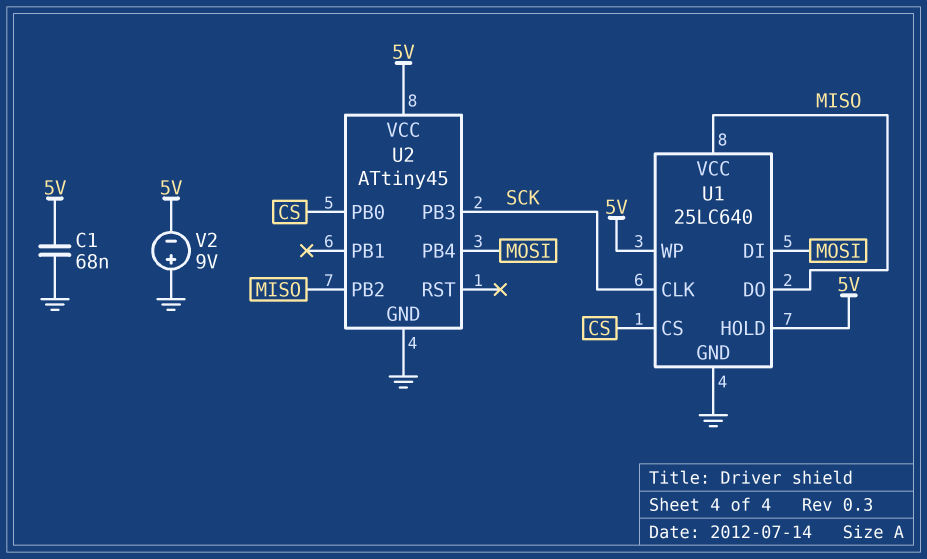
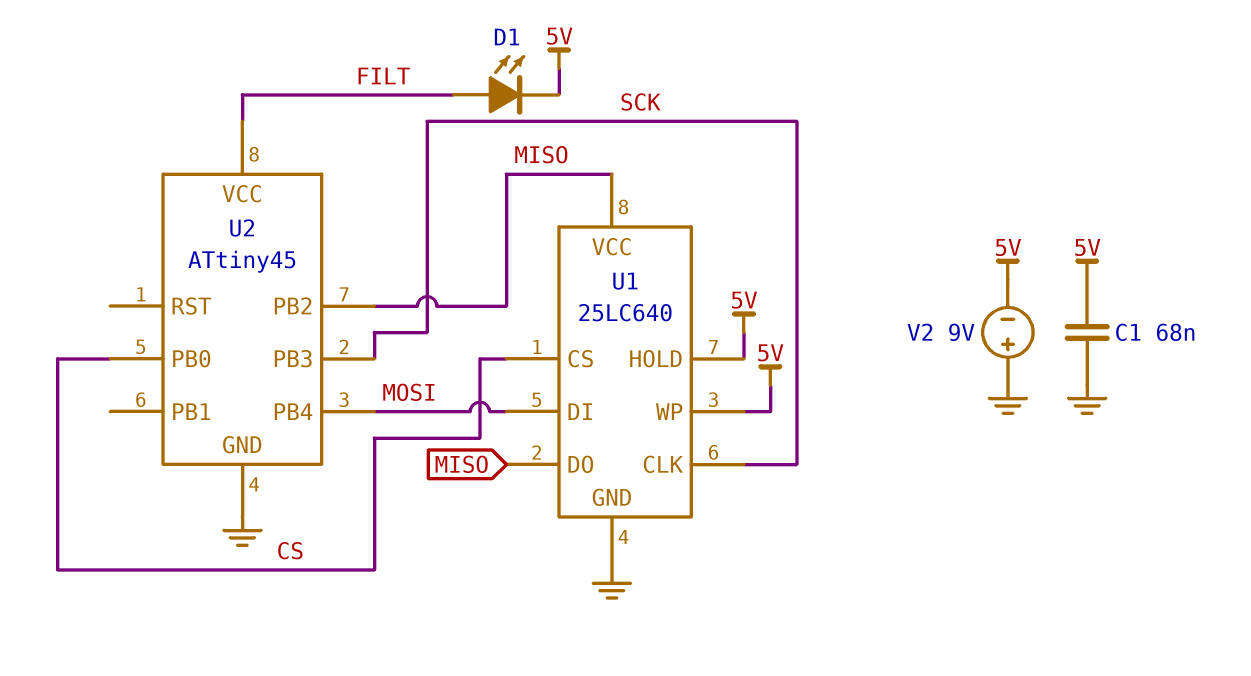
D1: none -> LED (A FILT, K 5V)
U2 pin VCC: 5V -> FILT

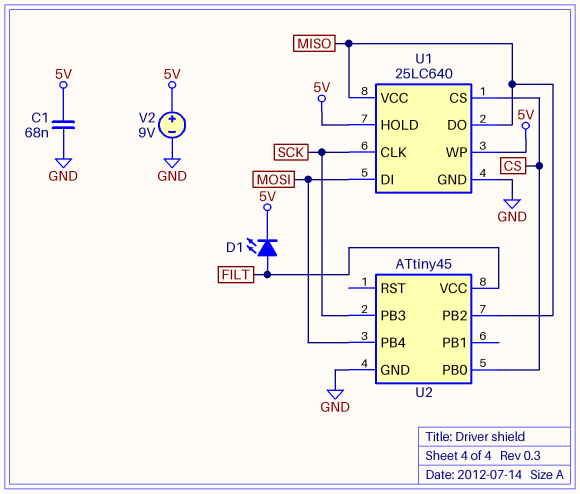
V2: 9V (plus GND, minus 5V) -> 9V (plus 5V, minus GND)

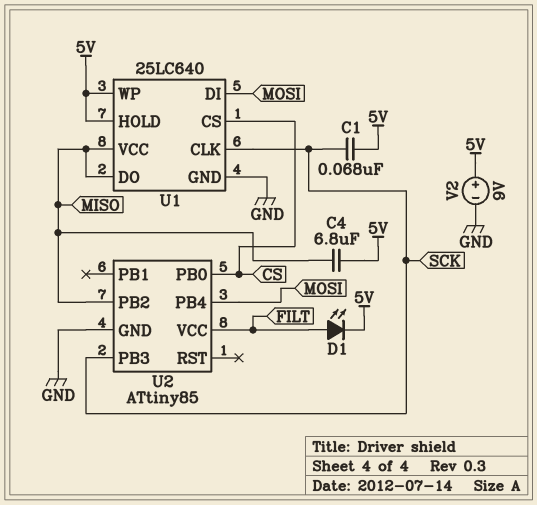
C1: 68nF (5V, GND) -> 68nF (5V, SCK)
C4: none -> 6.8uF (5V, MISO)
U2: ATtiny45 -> ATtiny85

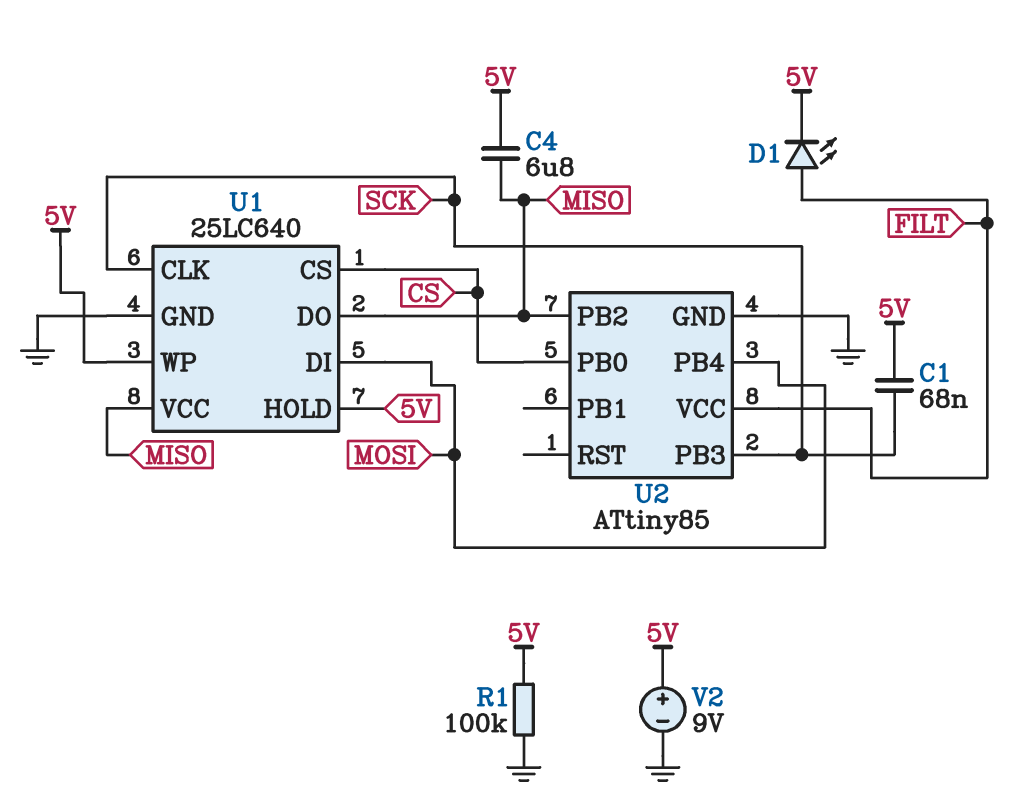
R1: none -> 100k (5V, GND)

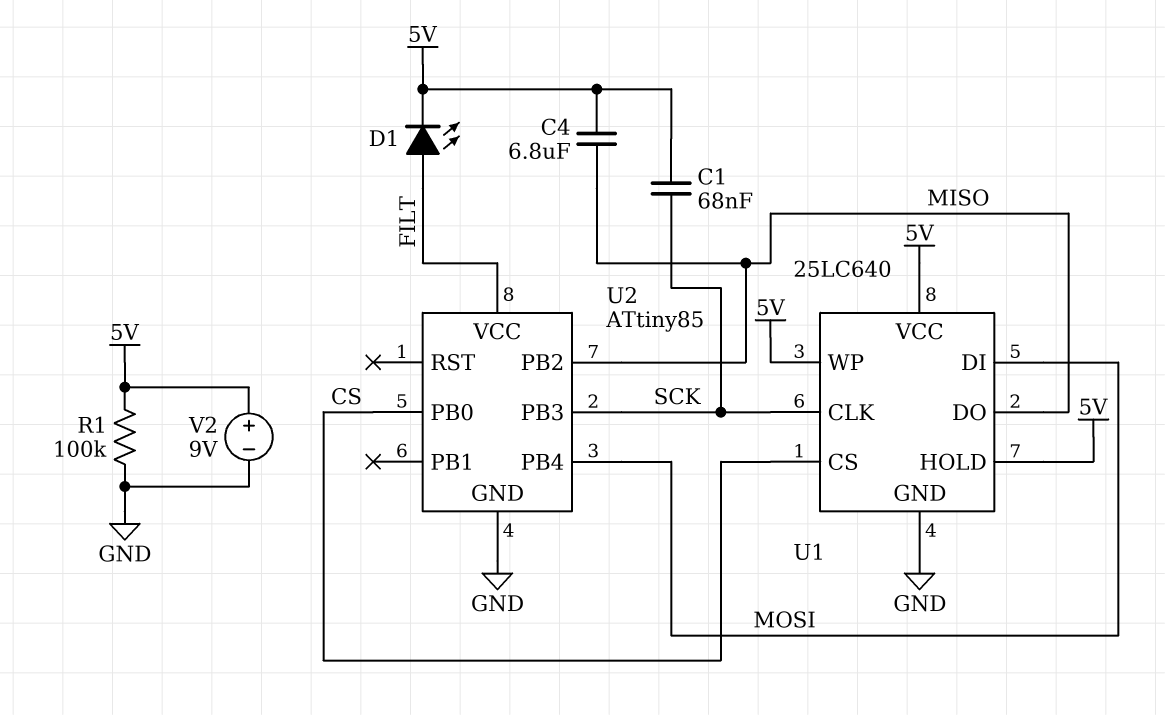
U1 pin VCC: MISO -> 5V

